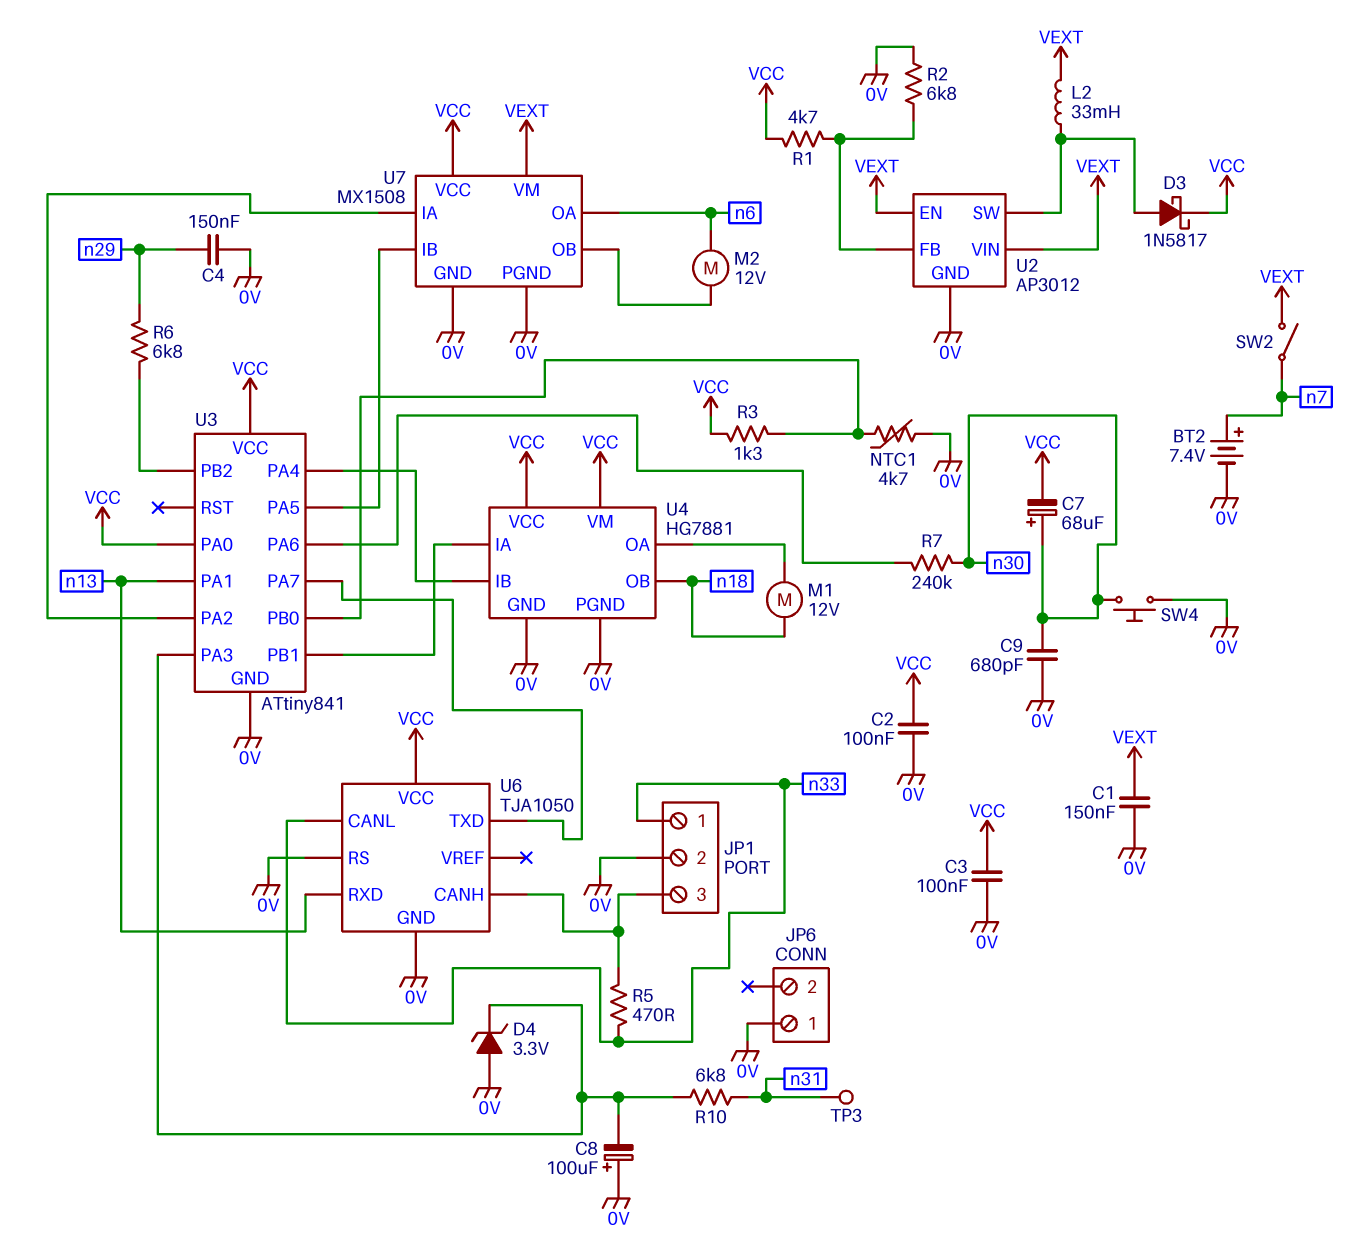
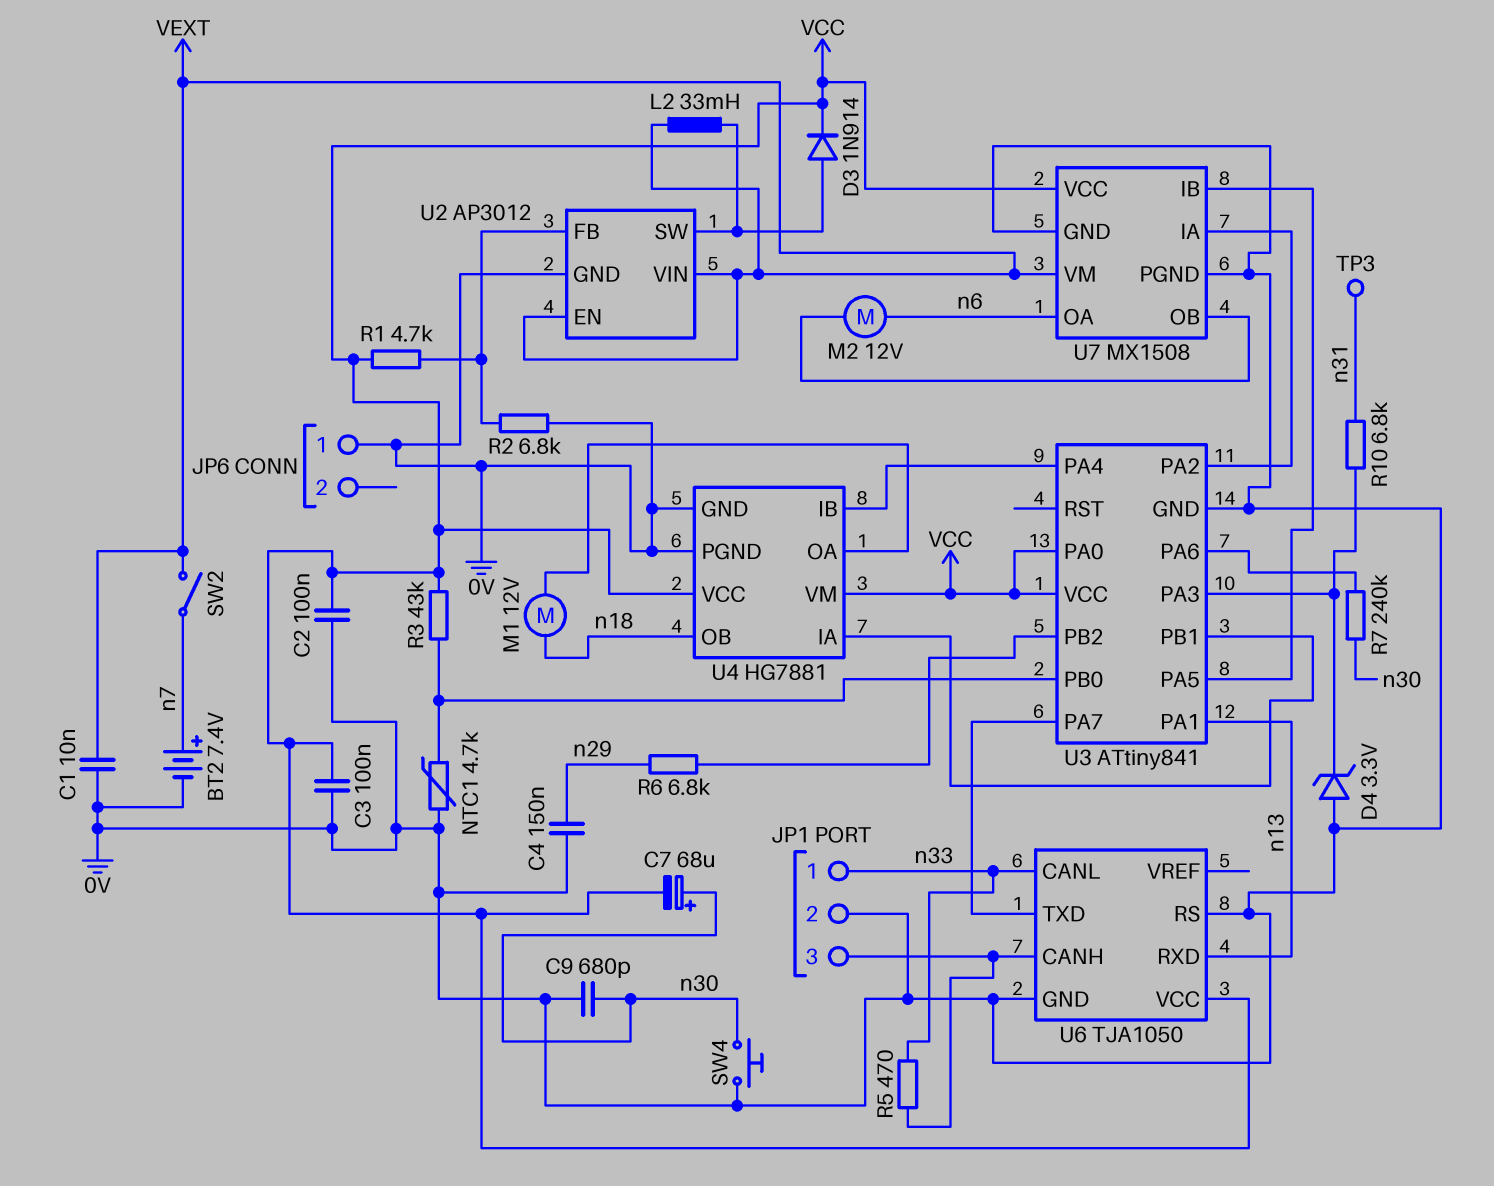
C1: 150nF (0V, VEXT) -> 10nF (0V, VEXT)
C8: 100uF (plus 0V, minus U3/PA3) -> none
D3: schottky 1N5817 (A U2/SW, K VCC) -> diode 1N914 (A U2/SW, K VCC)
R3: 1.3k (U3/PB0, VCC) -> 43k (U3/PB0, VCC)

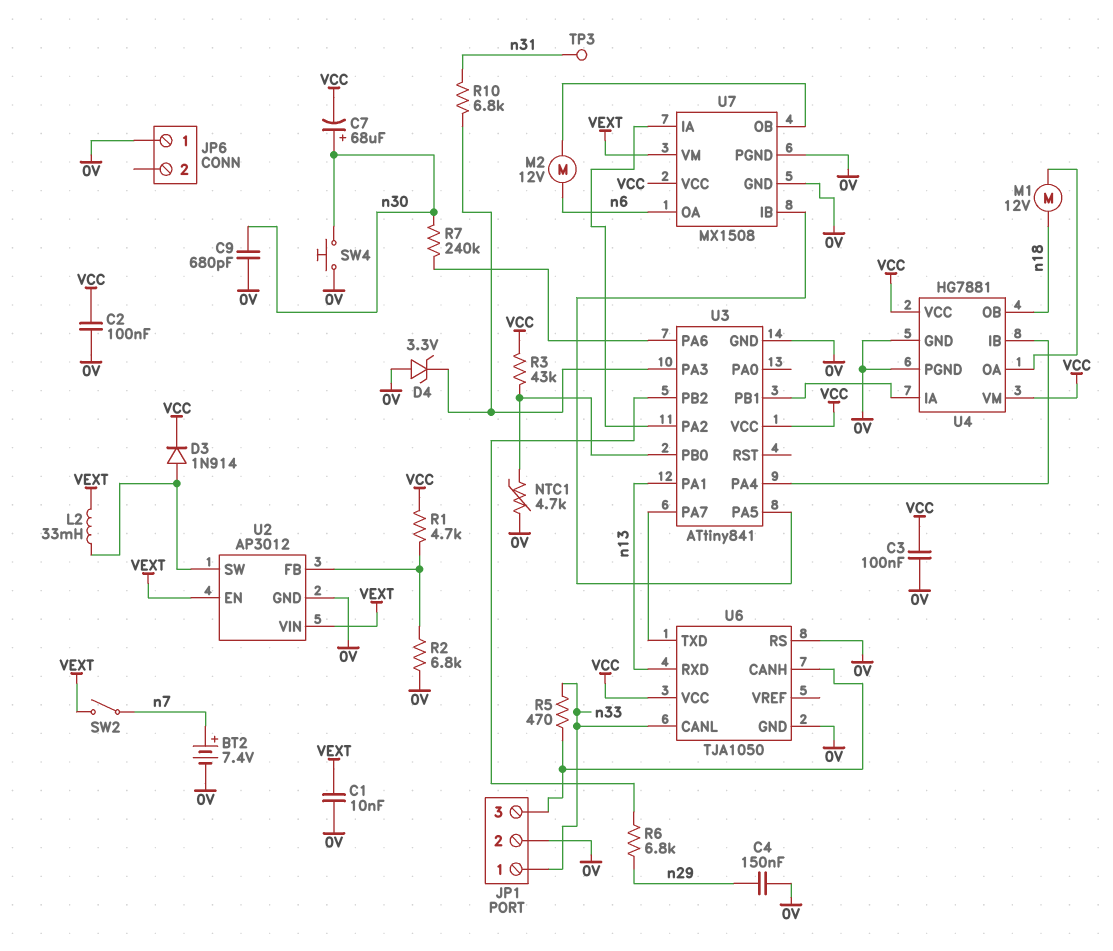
U3 pin PA0: VCC -> none

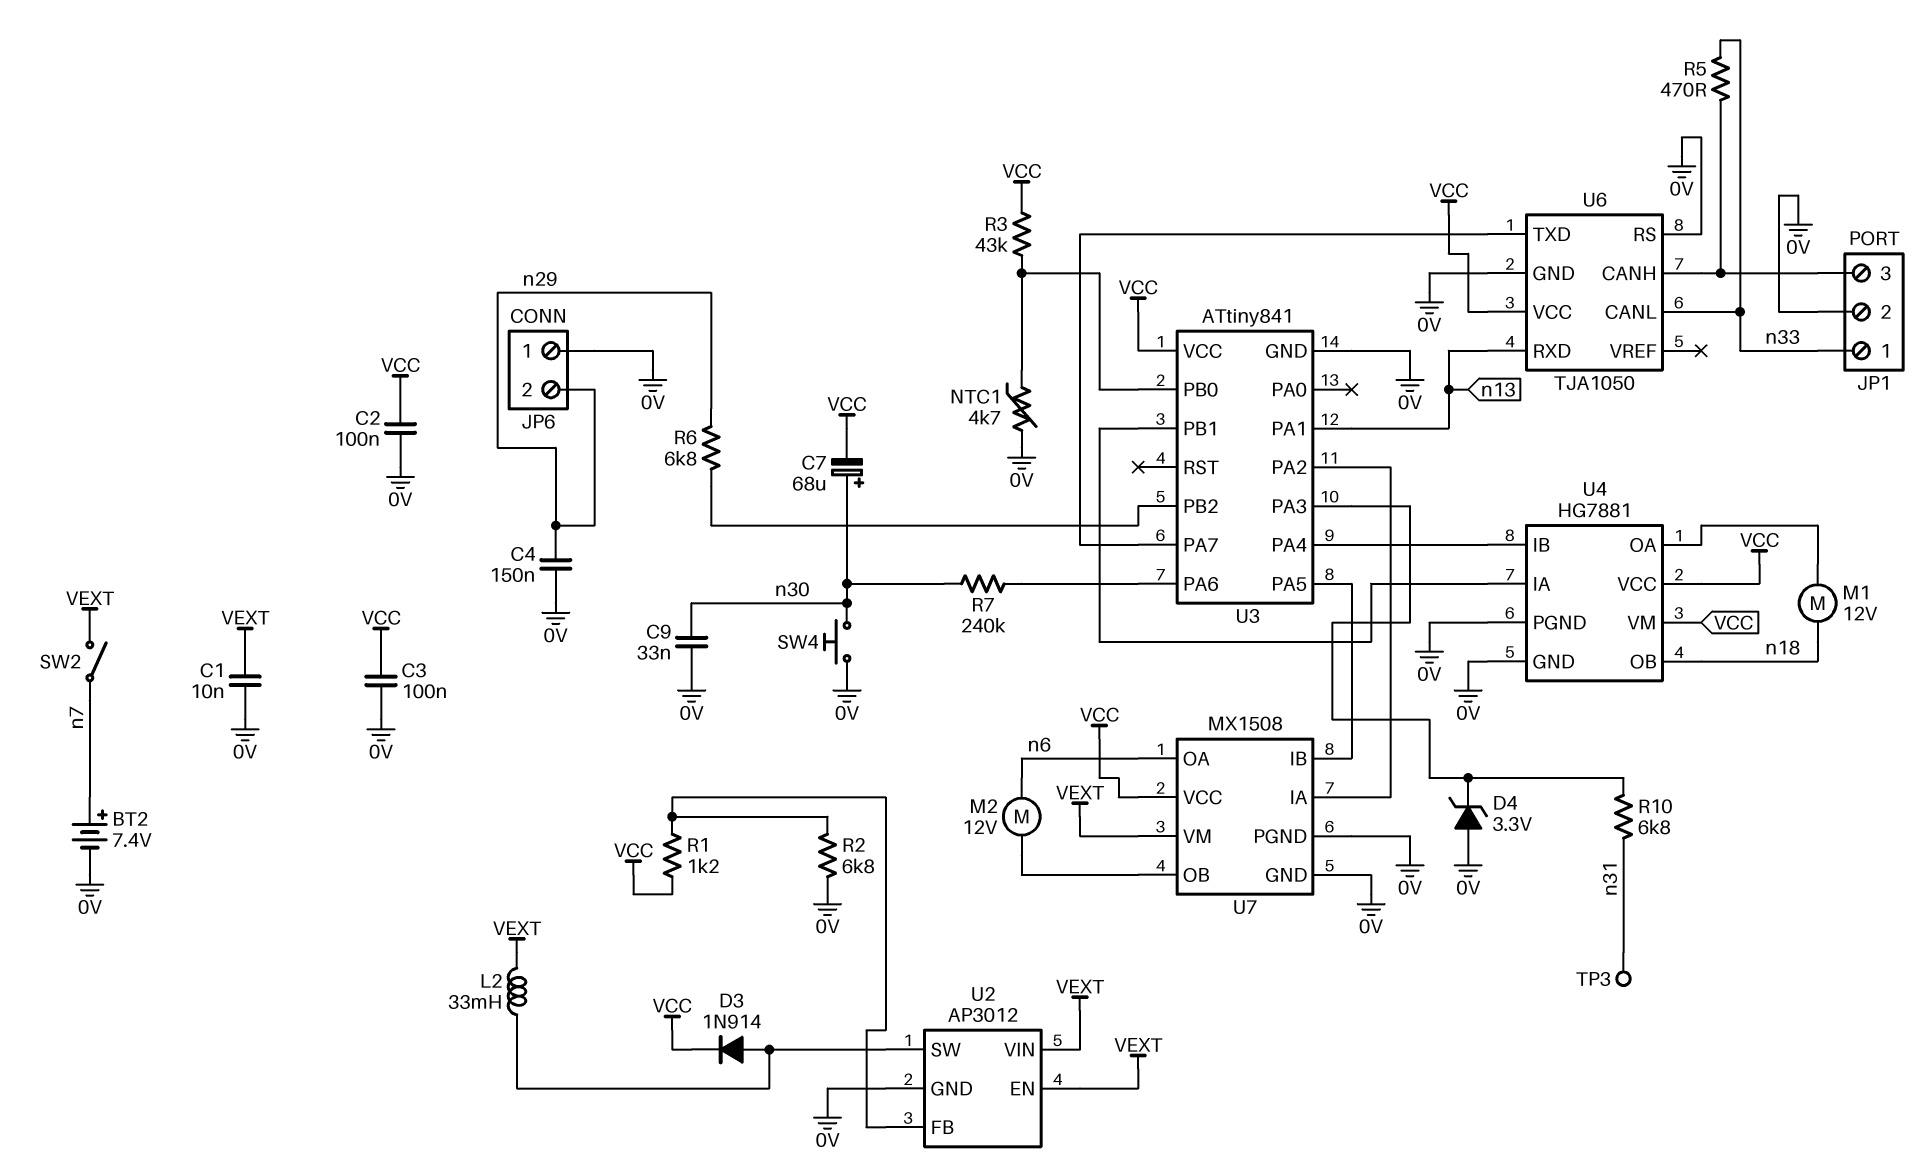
C9: 680pF (0V, n30) -> 33nF (0V, n30)
JP6 pin 2: none -> n29
R1: 4.7k (U2/FB, VCC) -> 1.2k (U2/FB, VCC)

